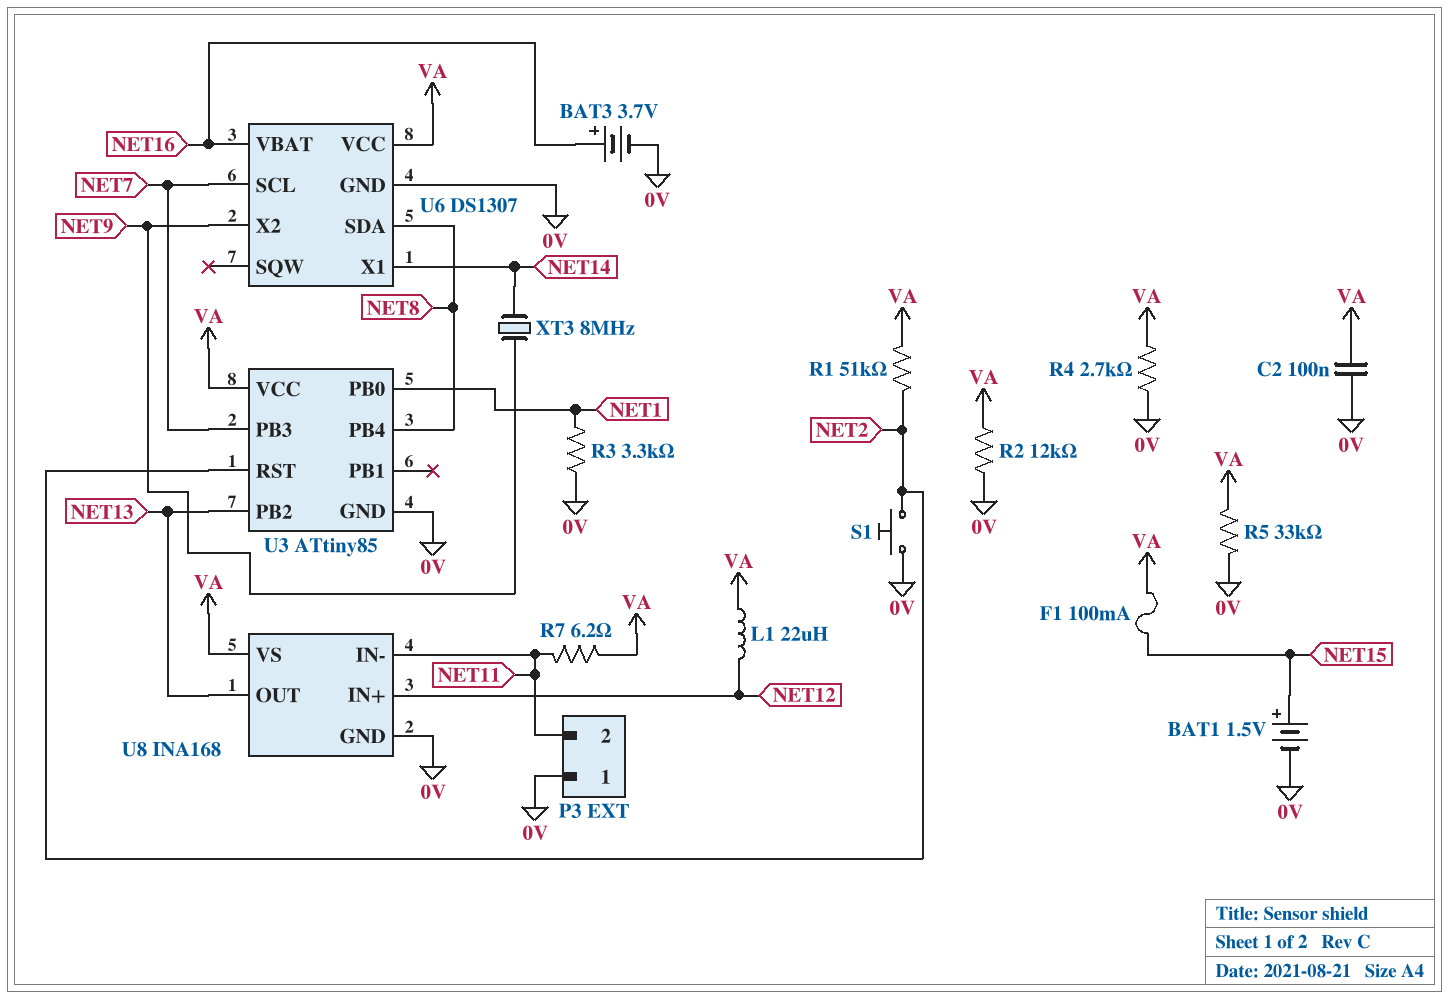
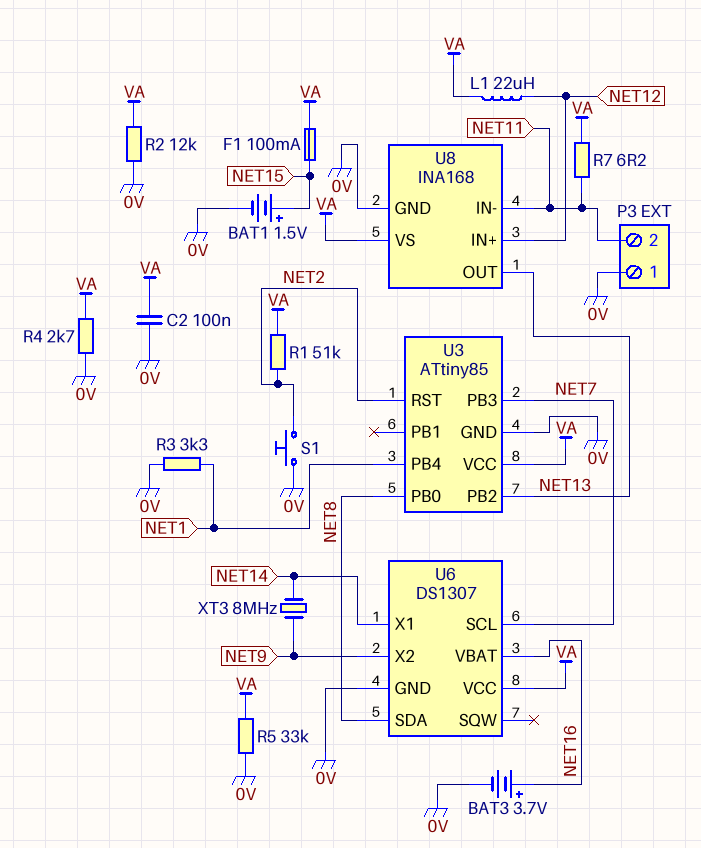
U3 pin PB0: NET1 -> NET8
U3 pin PB4: NET8 -> NET1

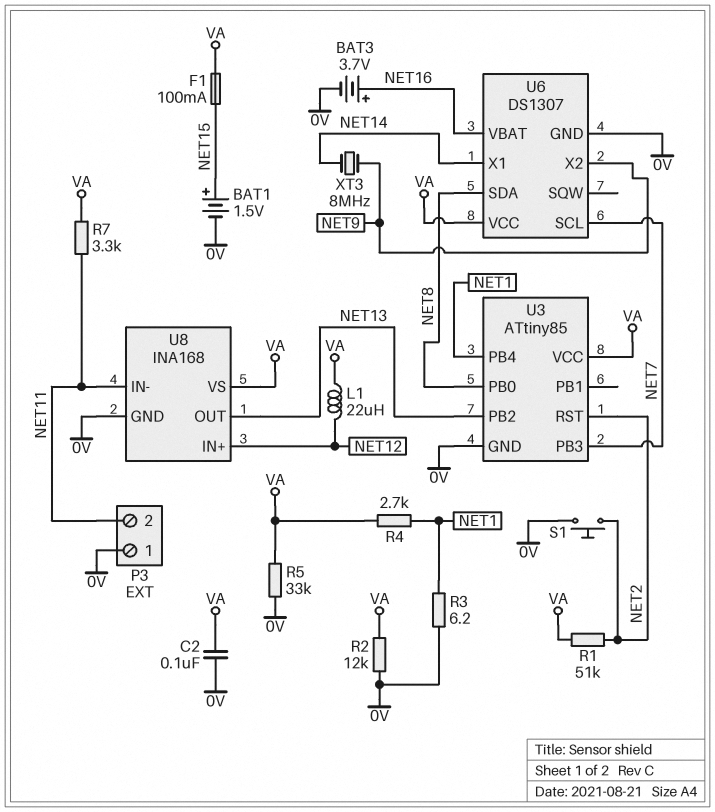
R3: 3.3k (0V, NET1) -> 6.2 (0V, NET1)
R4: 2.7k (0V, VA) -> 2.7k (NET1, VA)
R7: 6.2 (NET11, VA) -> 3.3k (NET11, VA)

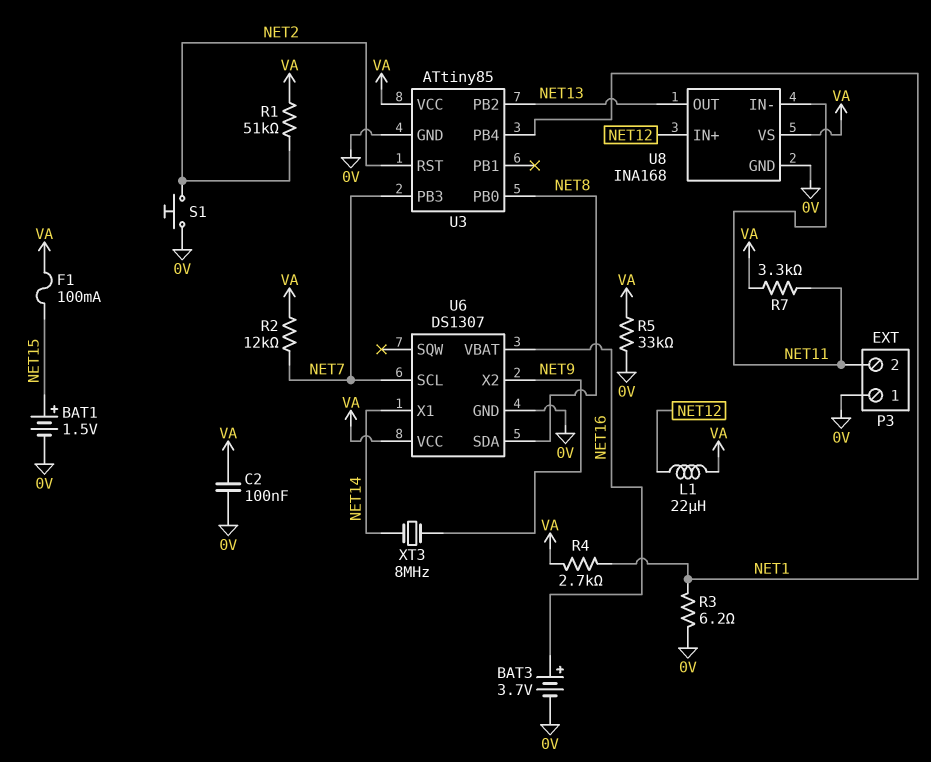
R2: 12k (0V, VA) -> 12k (NET7, VA)

